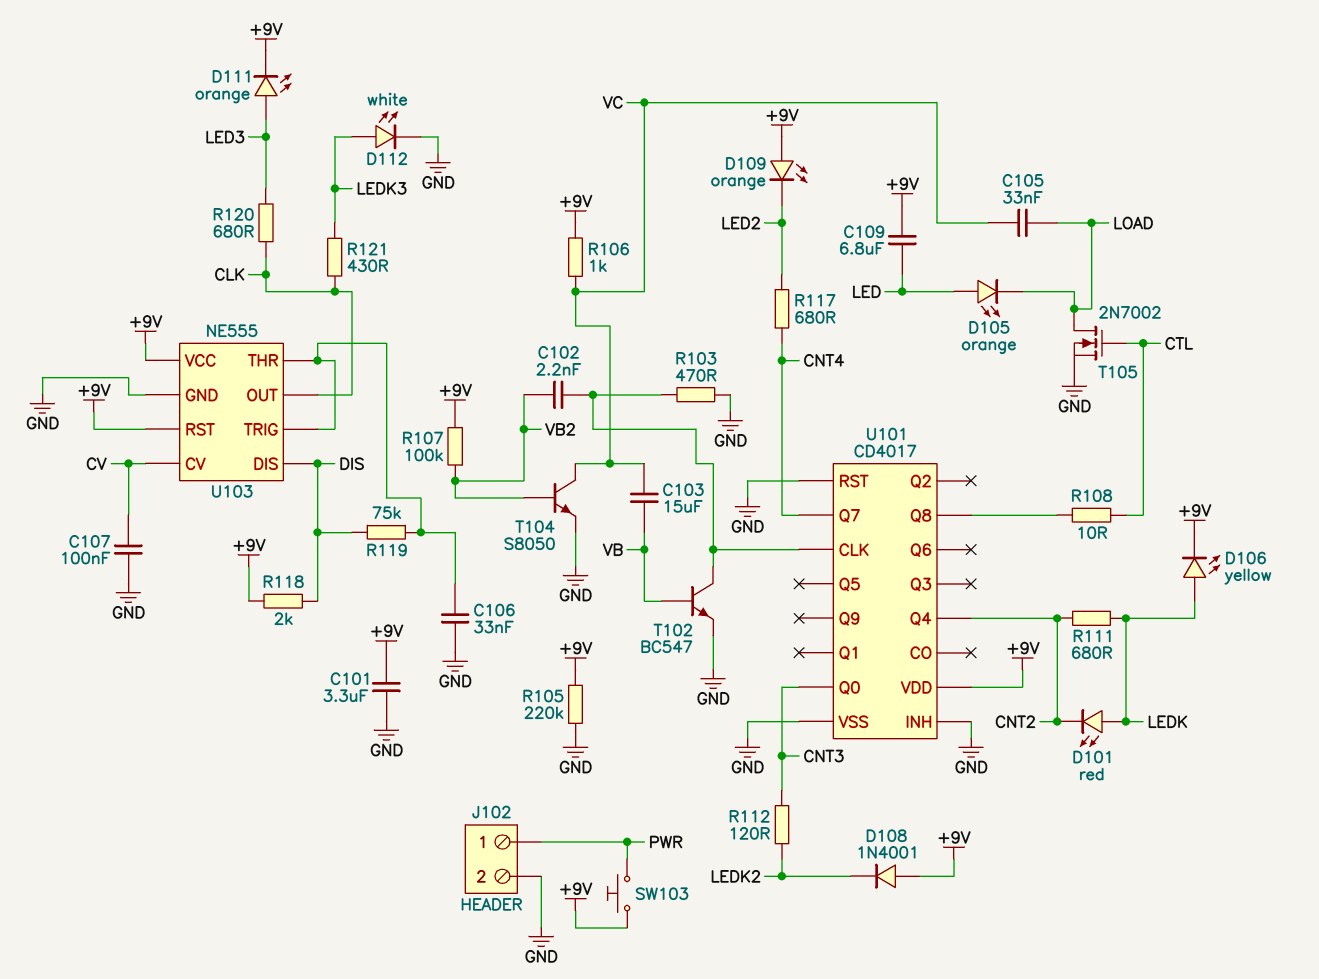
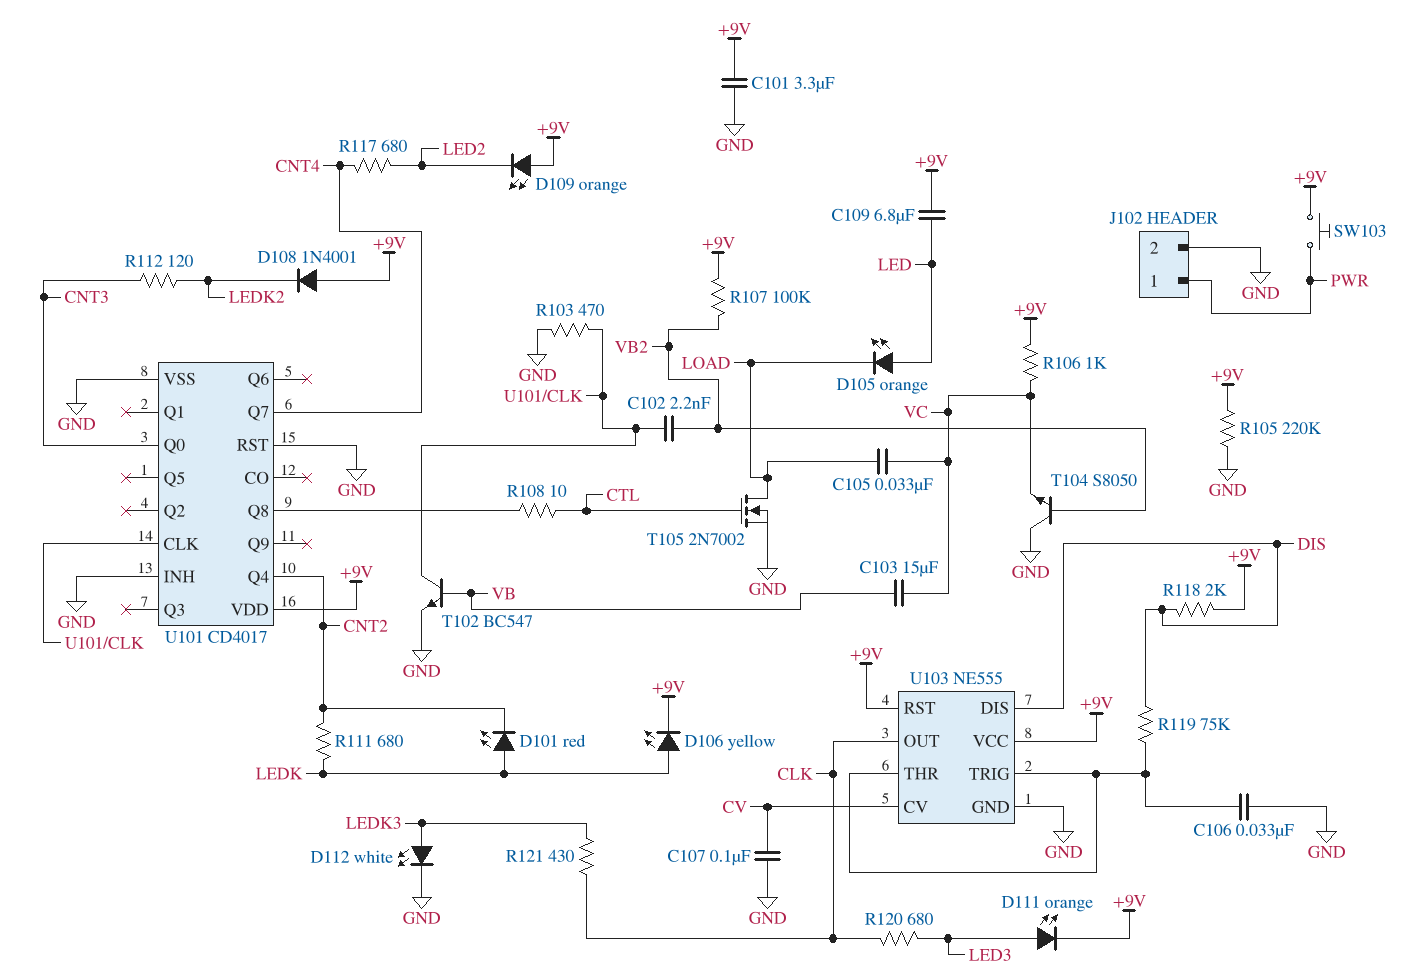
T104: NPN S8050 (B VB2, C VC, E GND) -> NPN S8050 (B VB2, C GND, E VC)

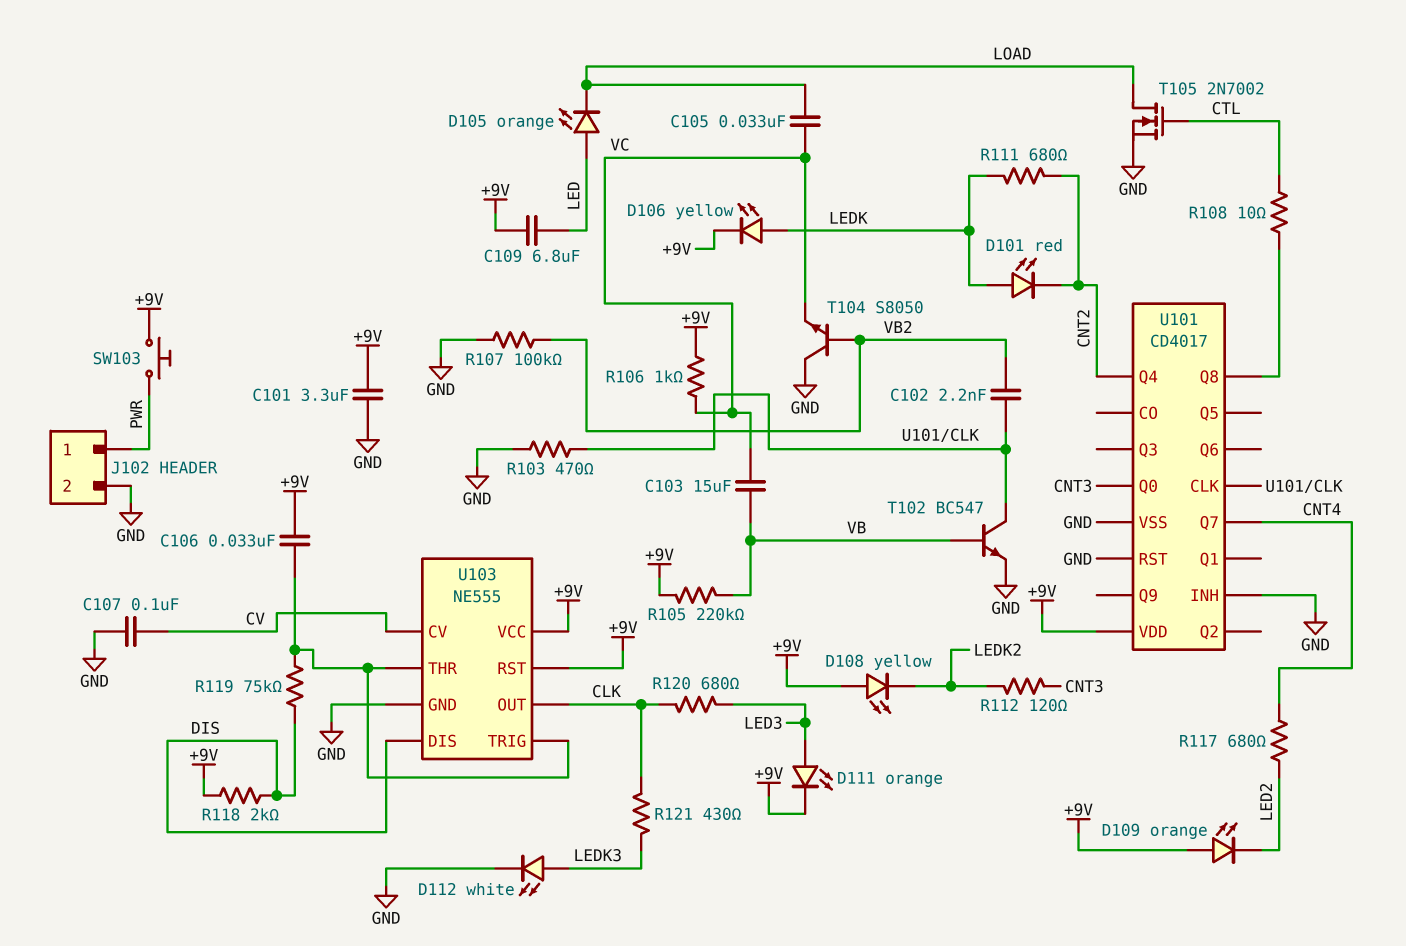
C106: 33nF (GND, U103/THR) -> 33nF (+9V, U103/THR)
D108: diode 1N4001 (A +9V, K LEDK2) -> LED yellow (A +9V, K LEDK2)
R105: 220k (+9V, GND) -> 220k (+9V, VB)
R107: 100k (+9V, VB2) -> 100k (GND, VB2)

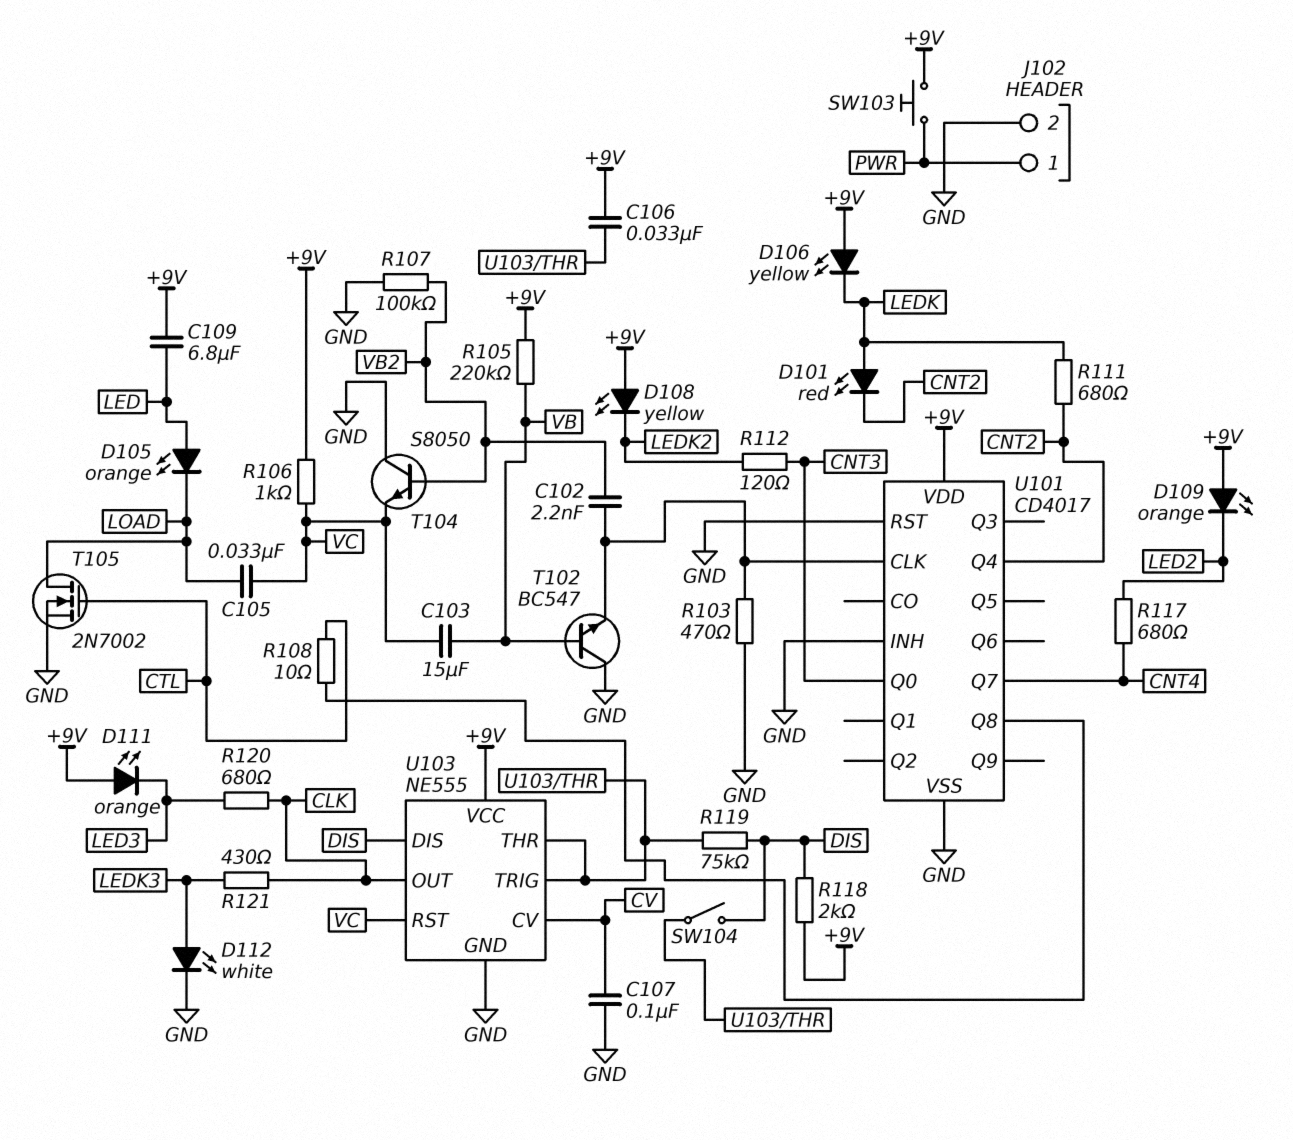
C101: 3.3uF (+9V, GND) -> none
D106: LED yellow (A LEDK, K +9V) -> LED yellow (A +9V, K LEDK)
D111: LED orange (A LED3, K +9V) -> LED orange (A +9V, K LED3)
SW104: none -> switch (DIS, U103/THR)
T102: NPN BC547 (B VB, C U101/CLK, E GND) -> NPN BC547 (B VB, C GND, E U101/CLK)
U103 pin RST: +9V -> VC

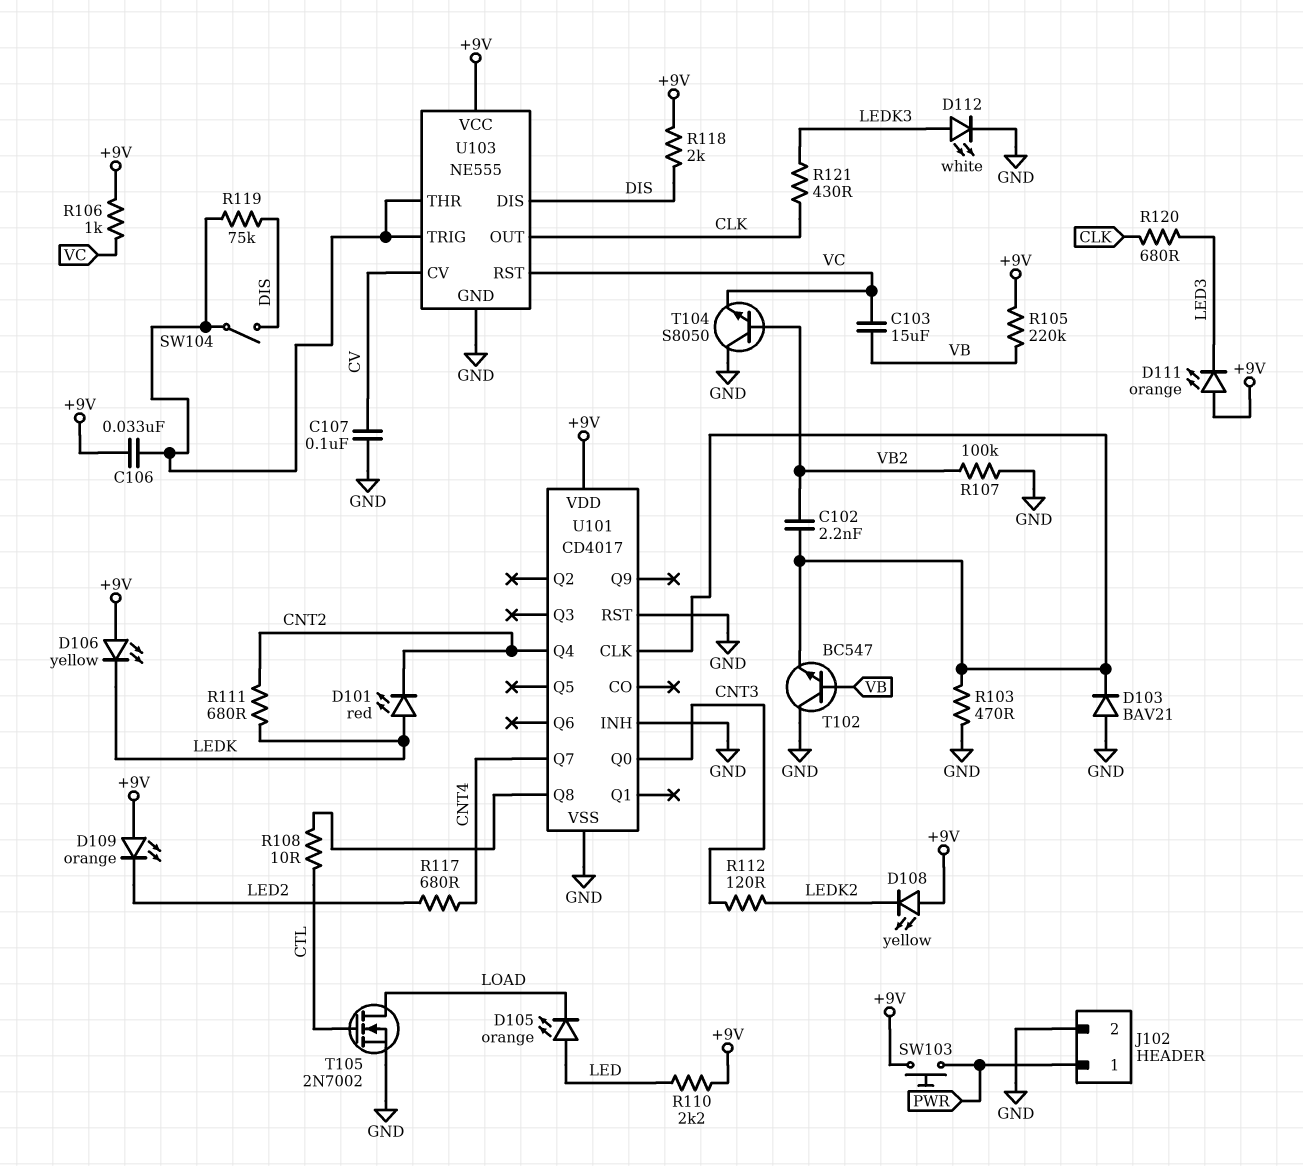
C105: 33nF (LOAD, VC) -> none
C109: 6.8uF (+9V, LED) -> none
D103: none -> diode BAV21 (A GND, K U101/CLK)
R110: none -> 2.2k (+9V, LED)

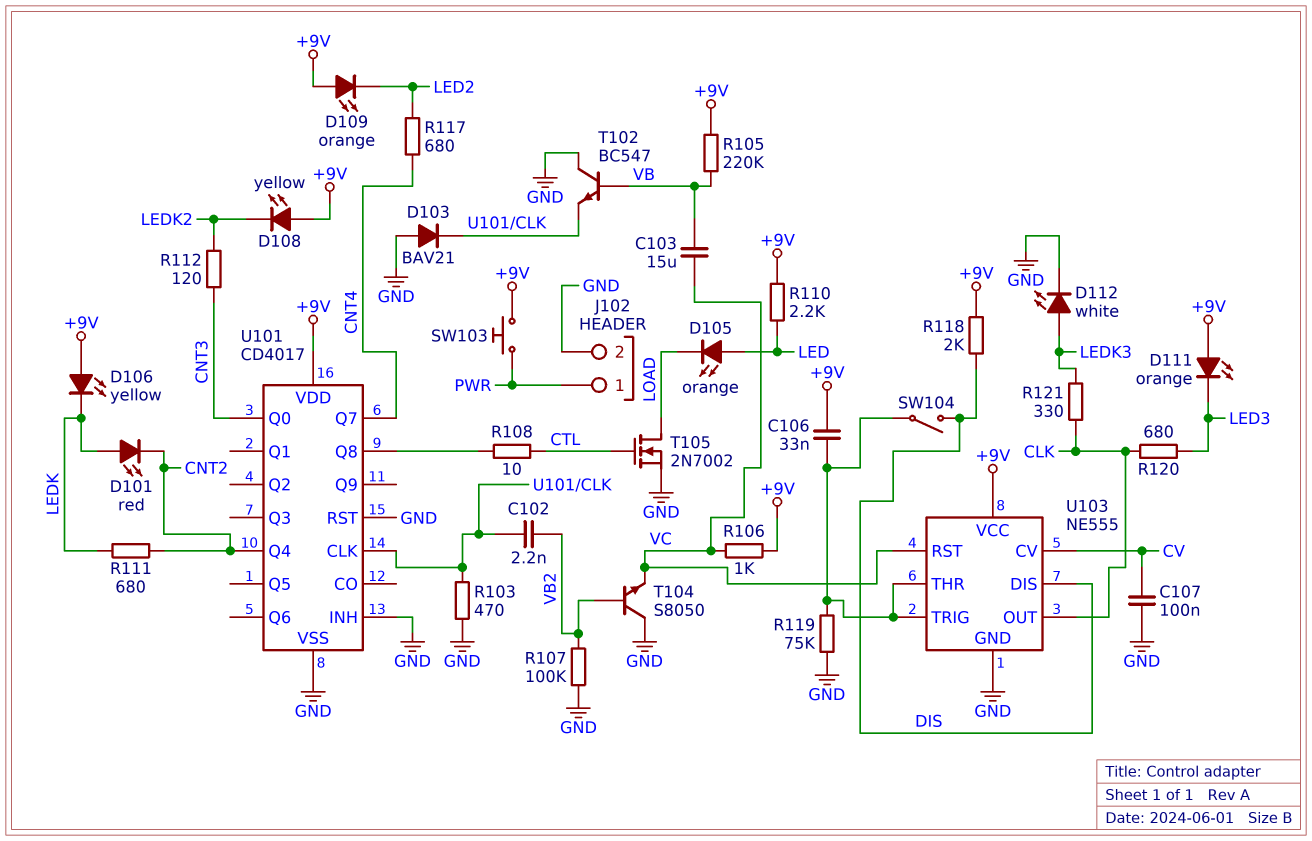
R119: 75k (DIS, U103/THR) -> 75k (GND, U103/THR)
R121: 430 (CLK, LEDK3) -> 330 (CLK, LEDK3)

